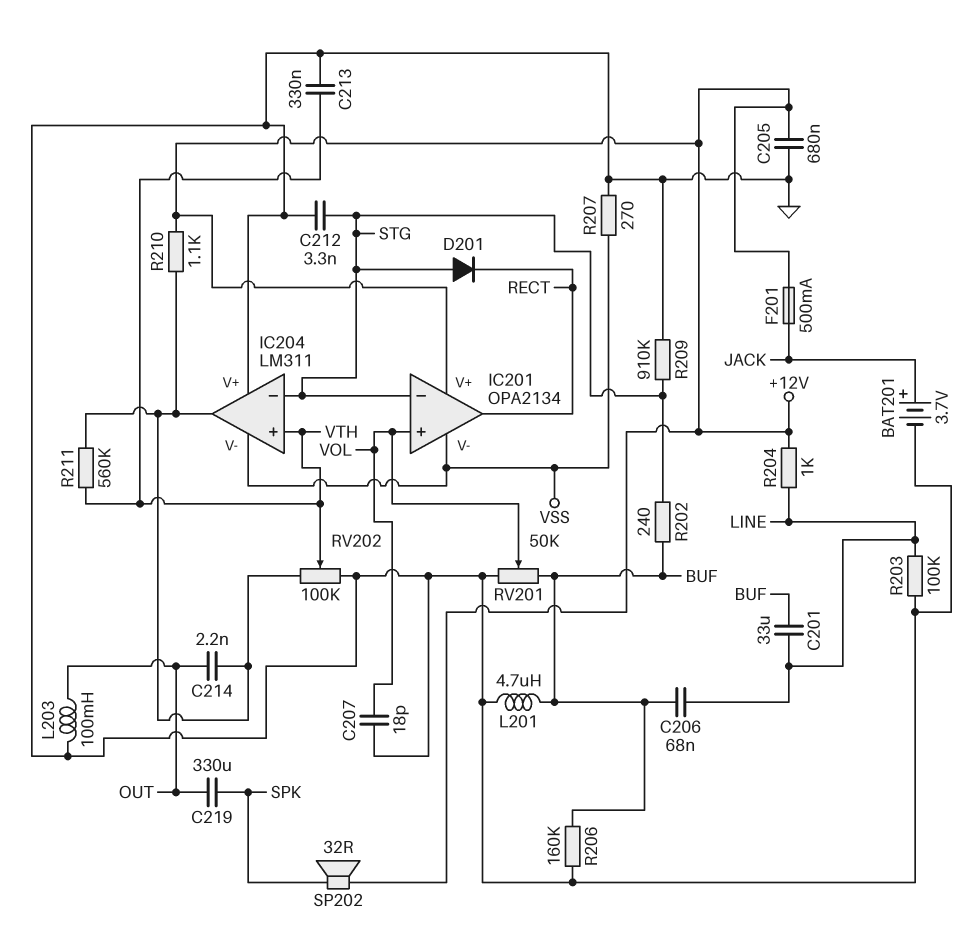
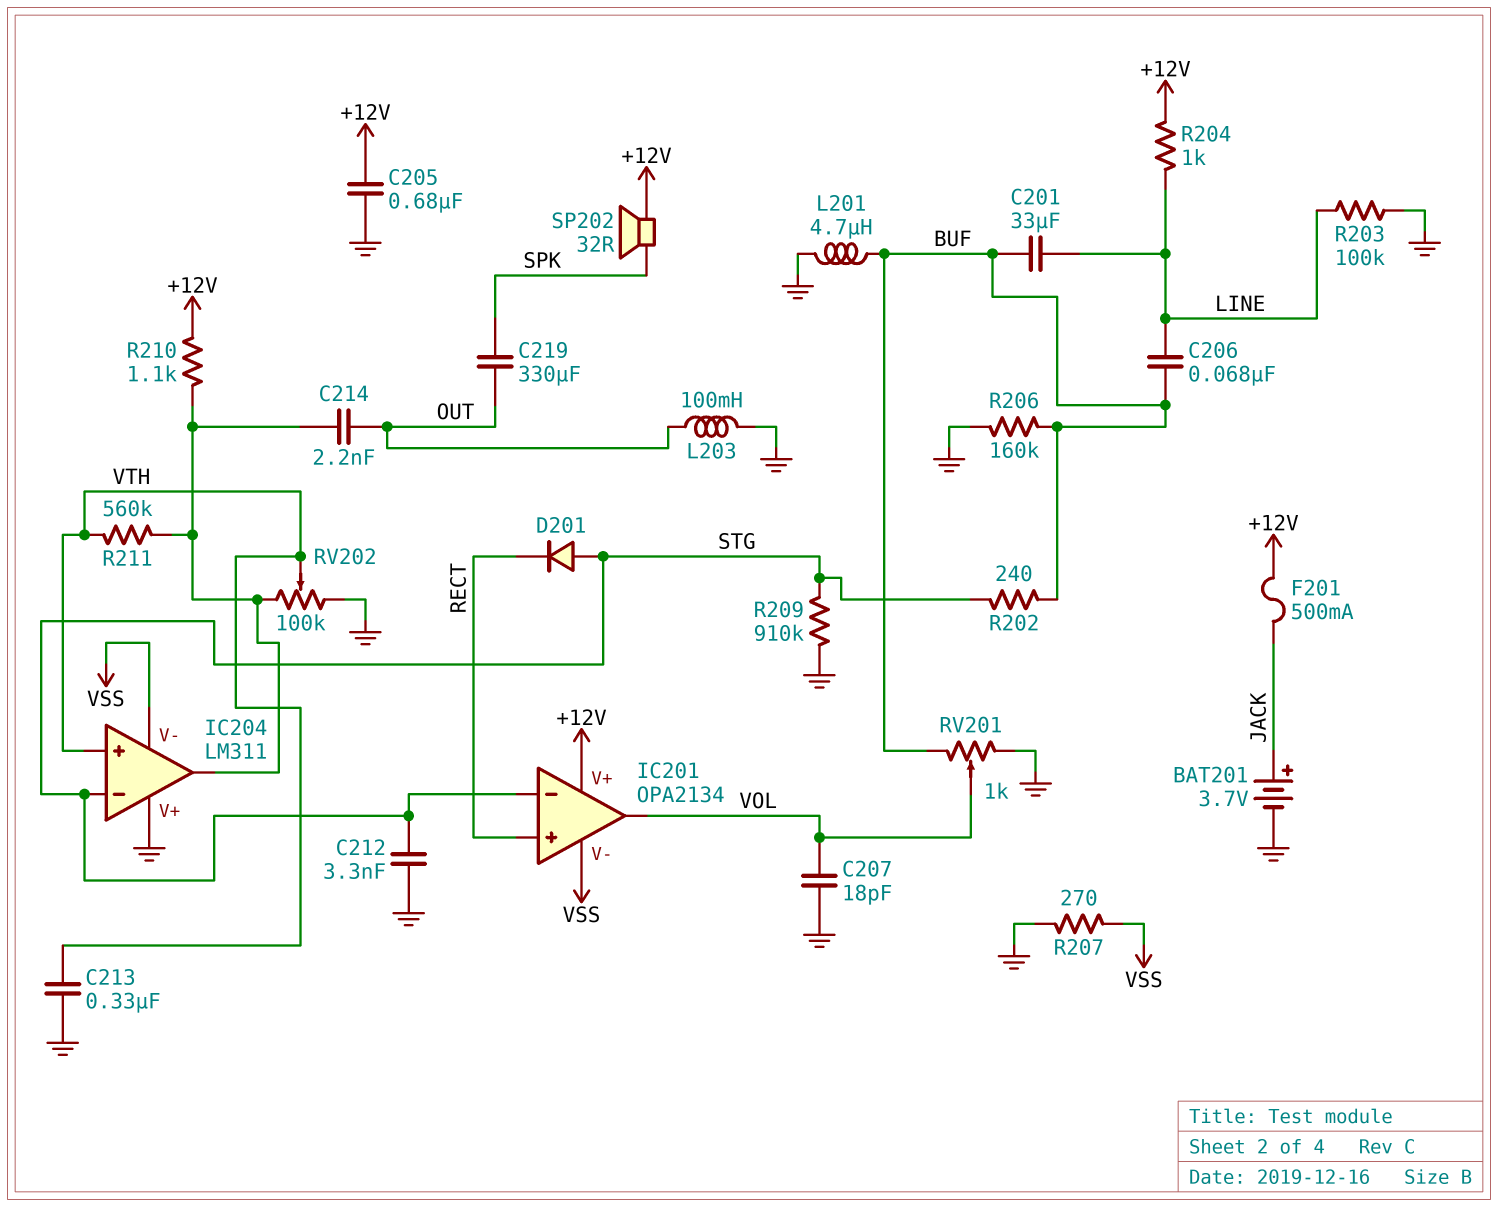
IC201 pin in+: VOL -> RECT
IC201 pin out: RECT -> VOL
RV201: 50k (BUF, GND, wiper VOL) -> 1k (BUF, GND, wiper VOL)

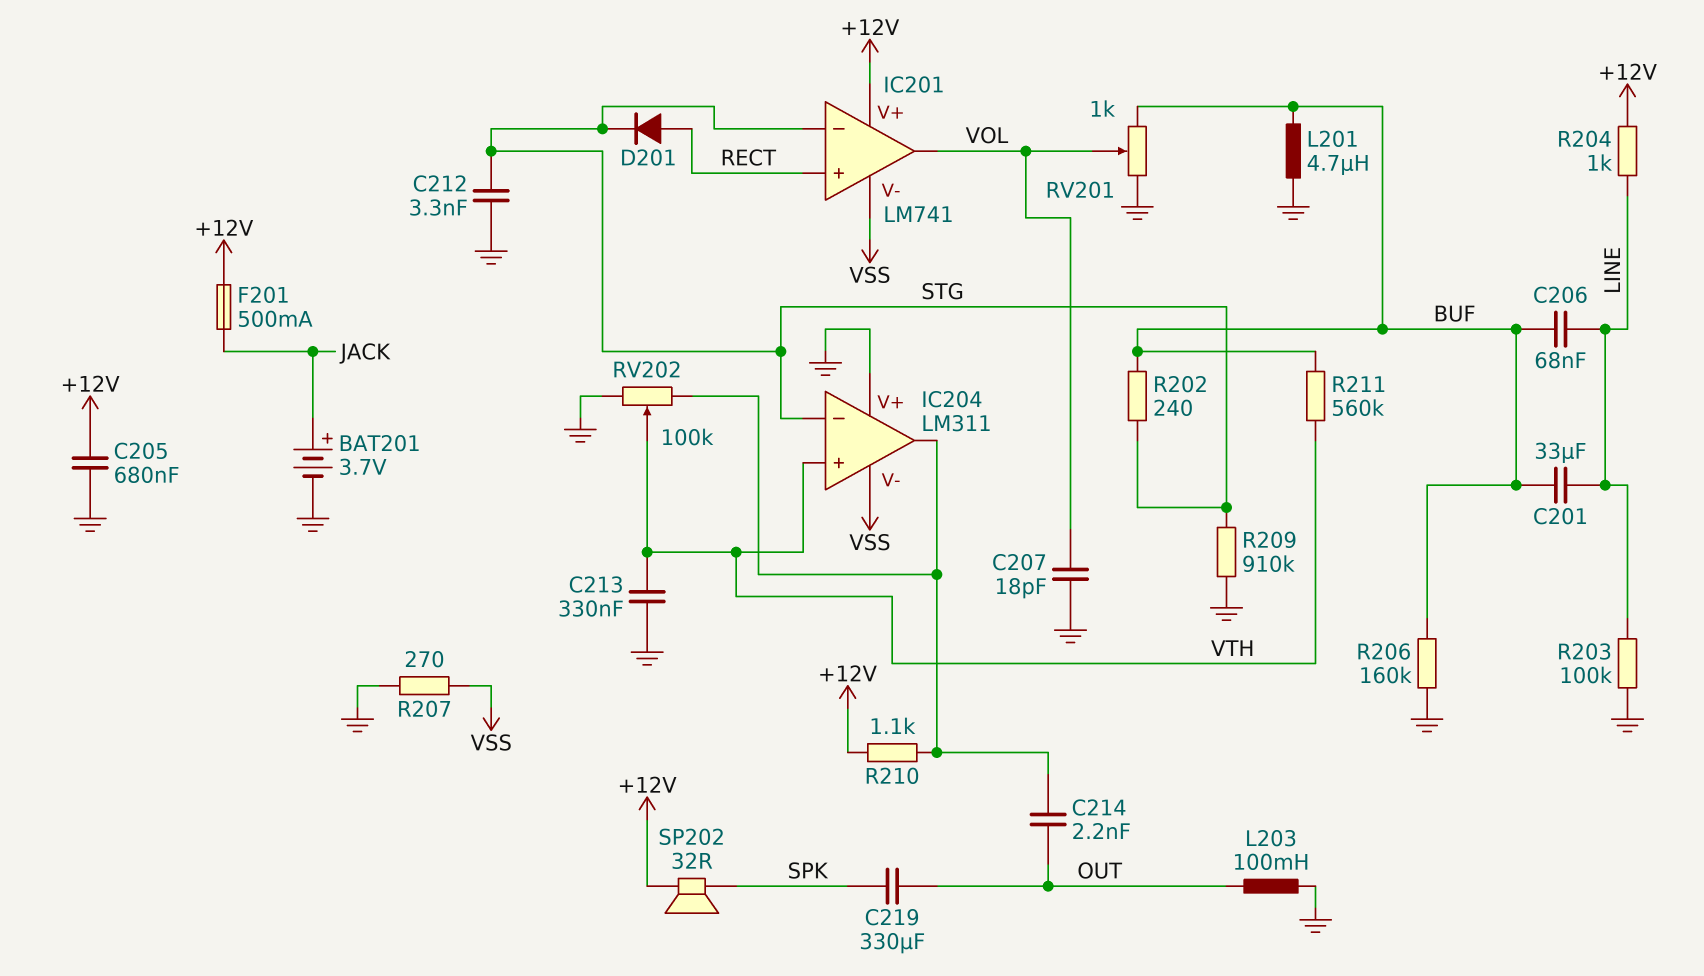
D201: diode (A STG, K RECT) -> diode (A RECT, K STG)
IC201: OPA2134 -> LM741
R211: 560k (IC204/out, VTH) -> 560k (BUF, VTH)

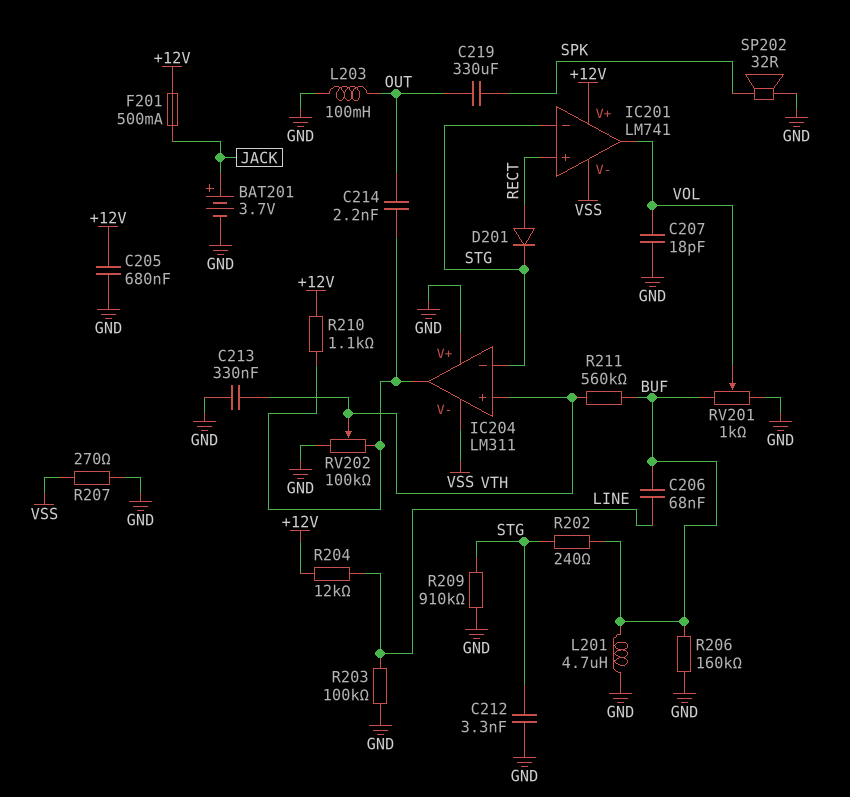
C201: 33uF (BUF, LINE) -> none
R204: 1k (+12V, LINE) -> 12k (+12V, LINE)
SP202: speaker 32R (+12V, SPK) -> speaker 32R (GND, SPK)

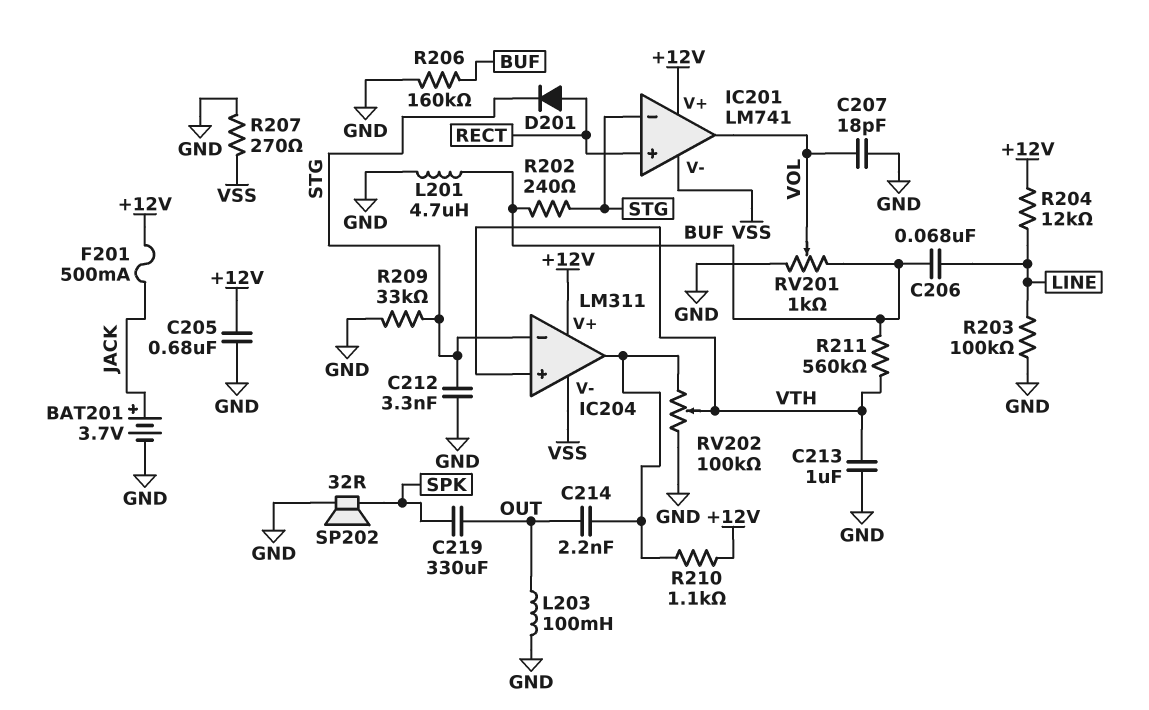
C213: 330nF (GND, VTH) -> 1uF (GND, VTH)
IC204 pin V+: GND -> +12V
R209: 910k (GND, STG) -> 33k (GND, STG)

